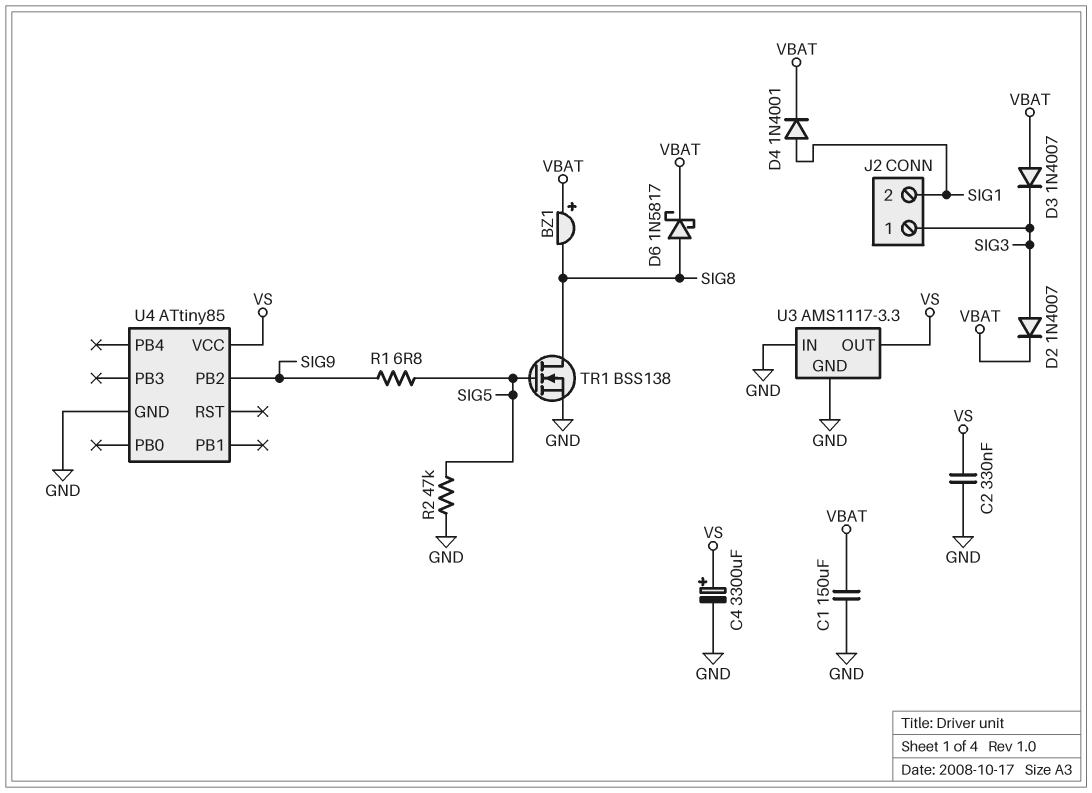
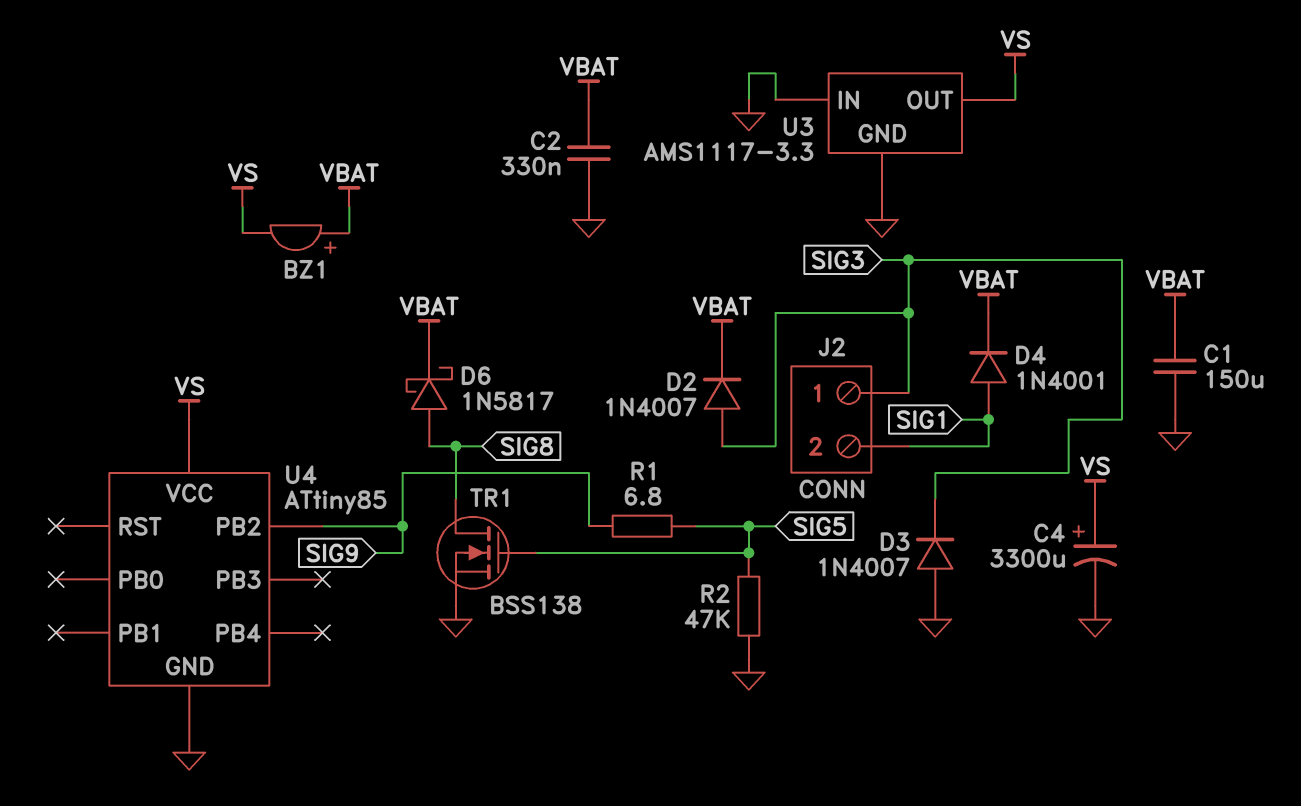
BZ1: buzzer (plus VBAT, minus SIG8) -> buzzer (plus VBAT, minus VS)
C2: 330nF (GND, VS) -> 330nF (GND, VBAT)
D3: diode 1N4007 (A VBAT, K SIG3) -> diode 1N4007 (A GND, K SIG3)

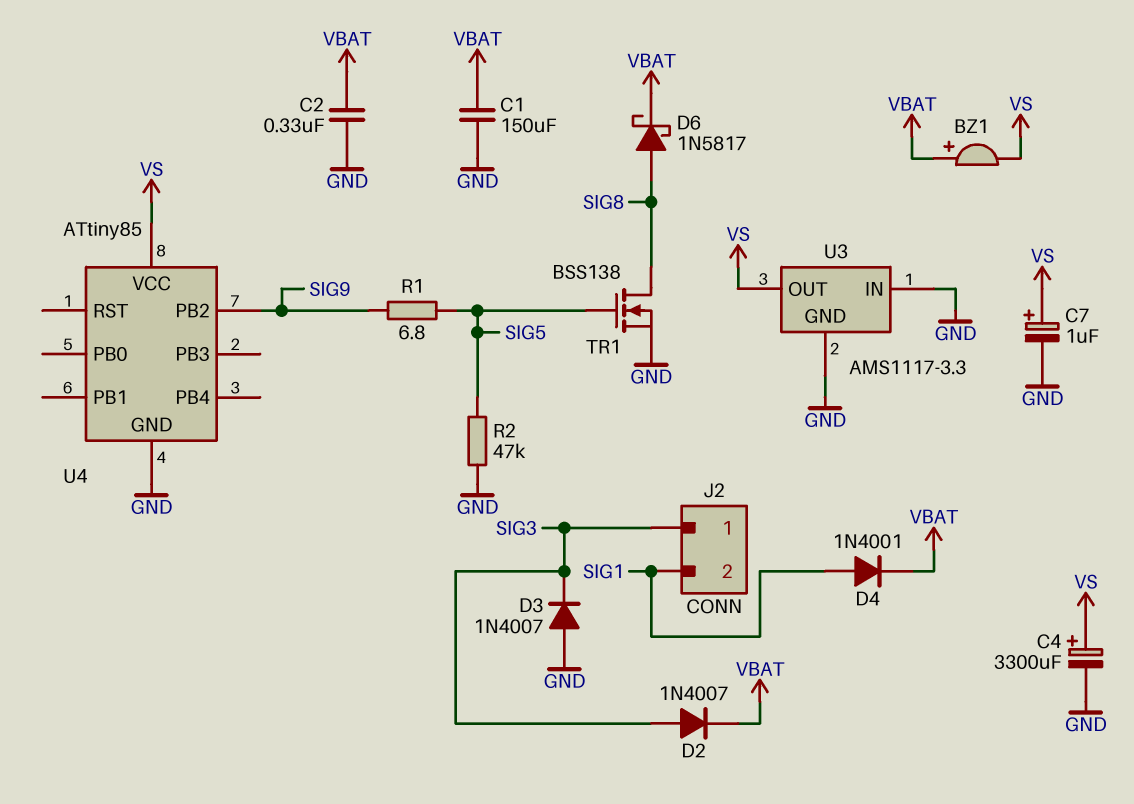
C7: none -> 1uF (plus VS, minus GND)

